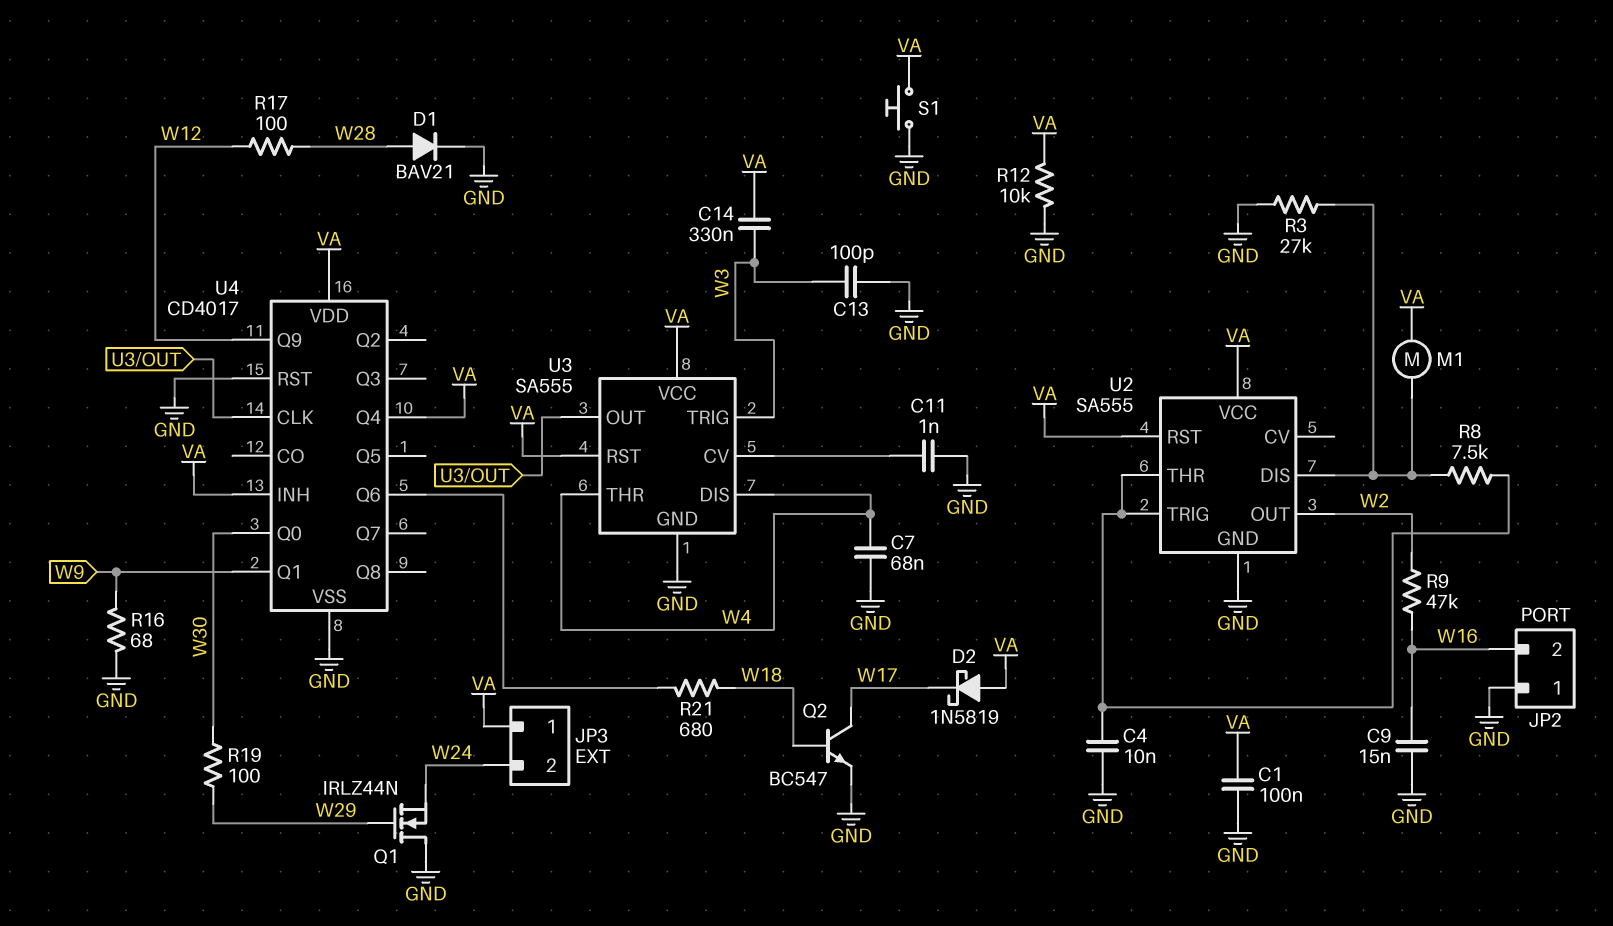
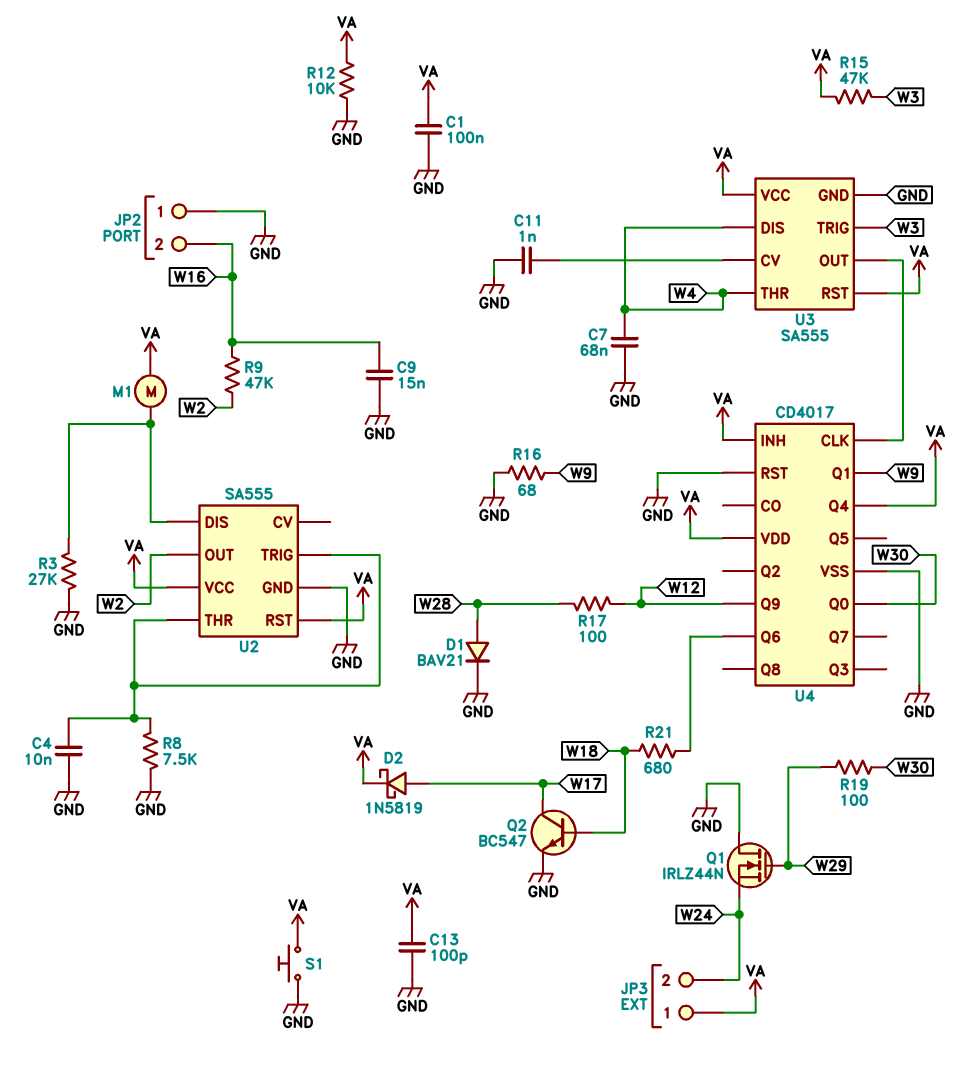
C13: 100pF (GND, W3) -> 100pF (GND, VA)
C14: 330nF (VA, W3) -> none
D2: schottky 1N5819 (A VA, K W17) -> schottky 1N5819 (A W17, K VA)
R8: 7.5k (U2/DIS, U2/THR) -> 7.5k (GND, U2/THR)
R15: none -> 47k (VA, W3)

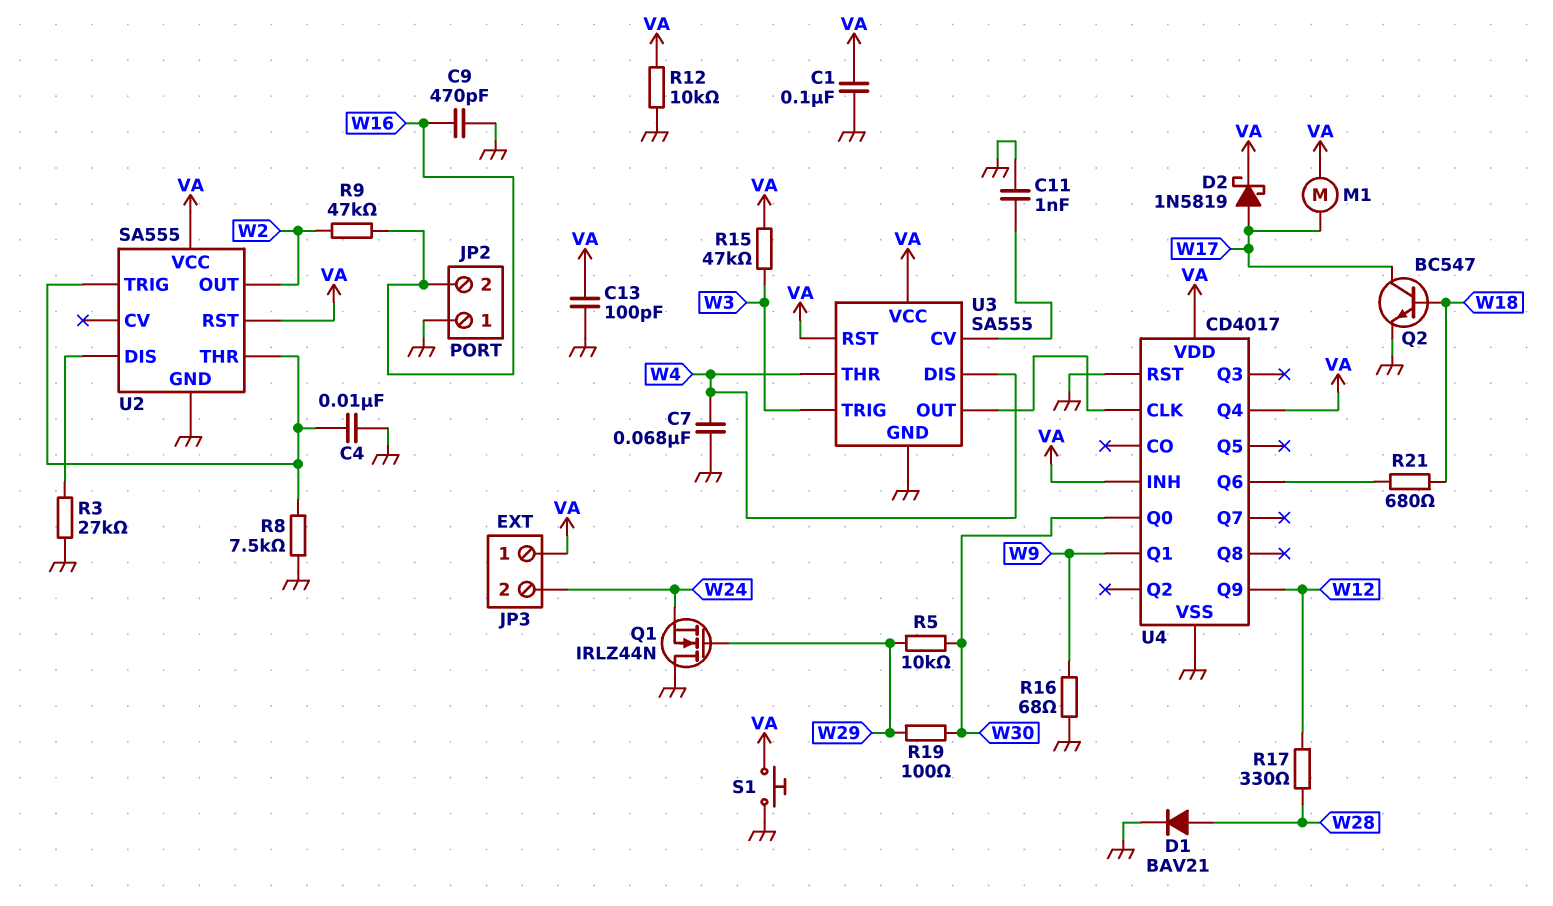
C9: 15nF (GND, W16) -> 470pF (GND, W16)
M1: motor (U2/DIS, VA) -> motor (VA, W17)
R5: none -> 10k (W29, W30)
R17: 100 (W12, W28) -> 330 (W12, W28)

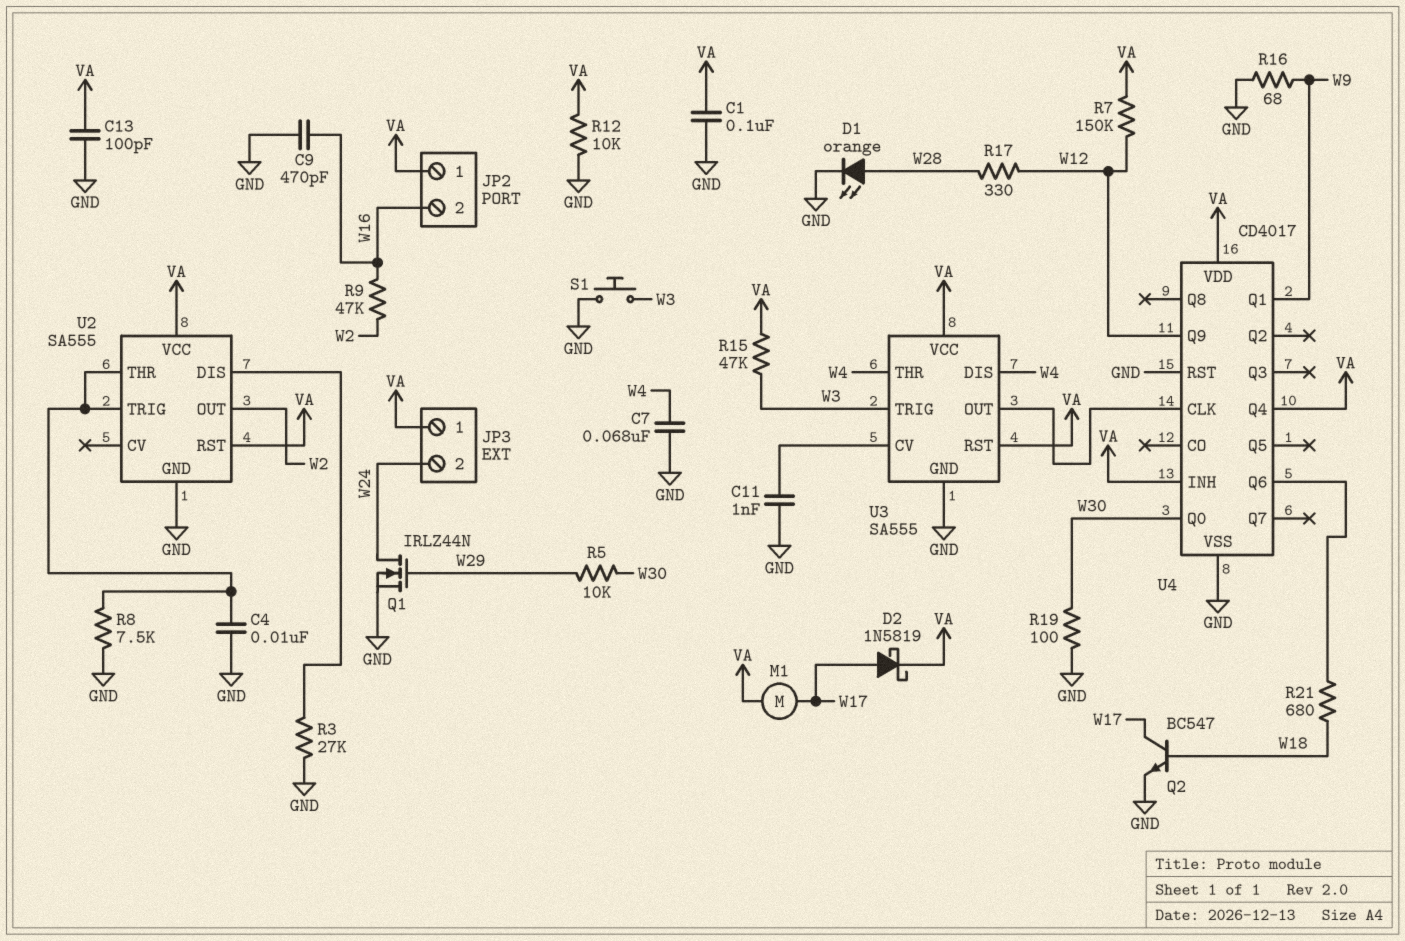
D1: diode BAV21 (A W28, K GND) -> LED orange (A W28, K GND)
JP2 pin 1: GND -> VA
Q1: NMOS IRLZ44N (G W29, D GND, S W24) -> NMOS IRLZ44N (G W29, D W24, S GND)
R7: none -> 150k (VA, W12)
R19: 100 (W29, W30) -> 100 (GND, W30)
S1: button (GND, VA) -> button (GND, W3)

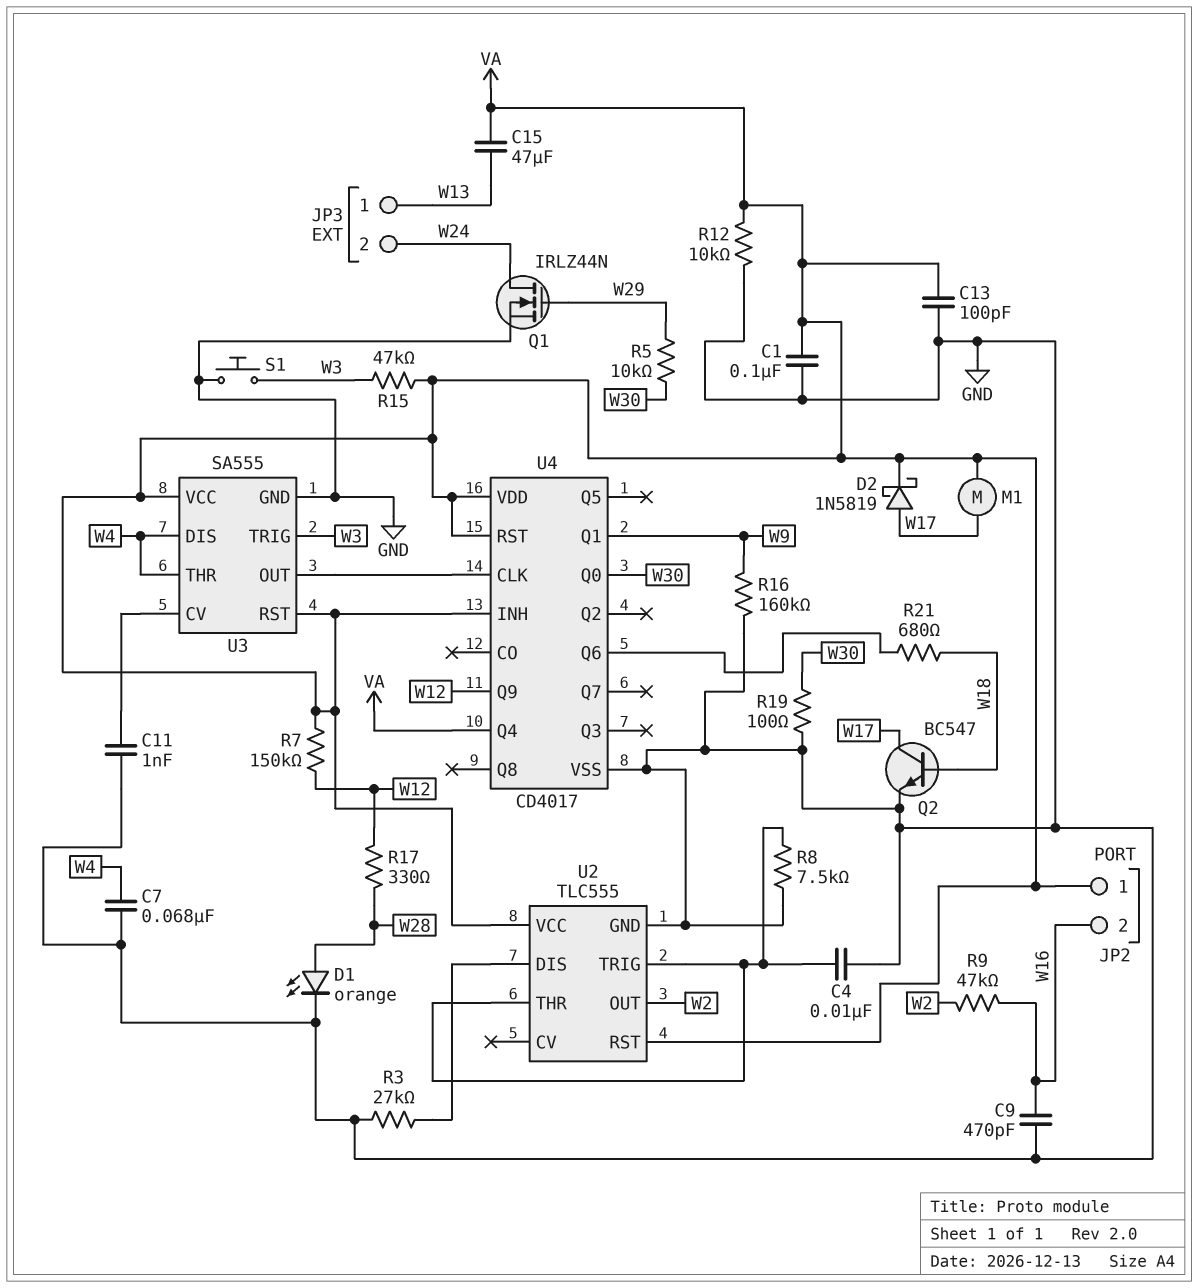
C15: none -> 47uF (VA, W13)
JP3 pin 1: VA -> W13
R16: 68 (GND, W9) -> 160k (GND, W9)
U2: SA555 -> TLC555
U4 pin RST: GND -> VA

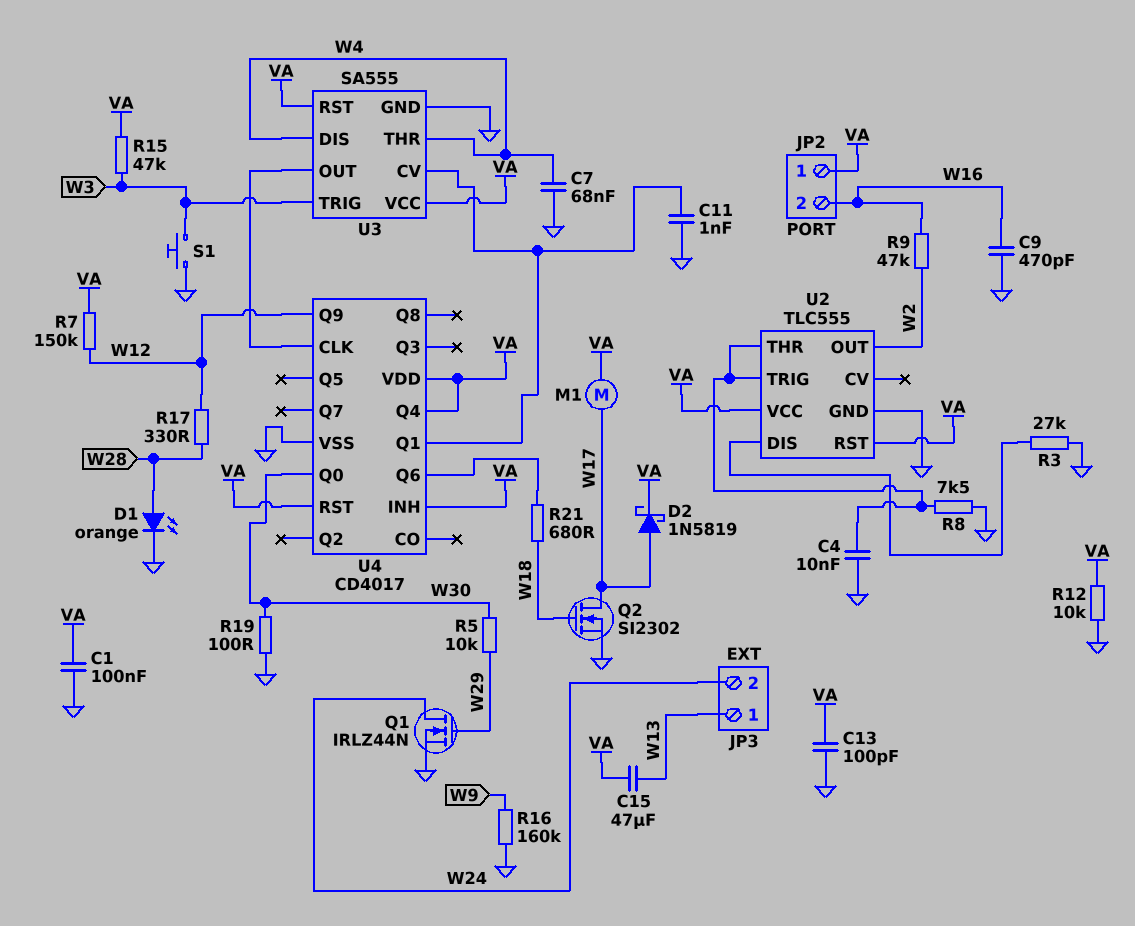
Q2: NPN BC547 (B W18, C W17, E GND) -> NMOS SI2302 (G W18, D W17, S GND)
U4 pin Q1: W9 -> U3/CV

